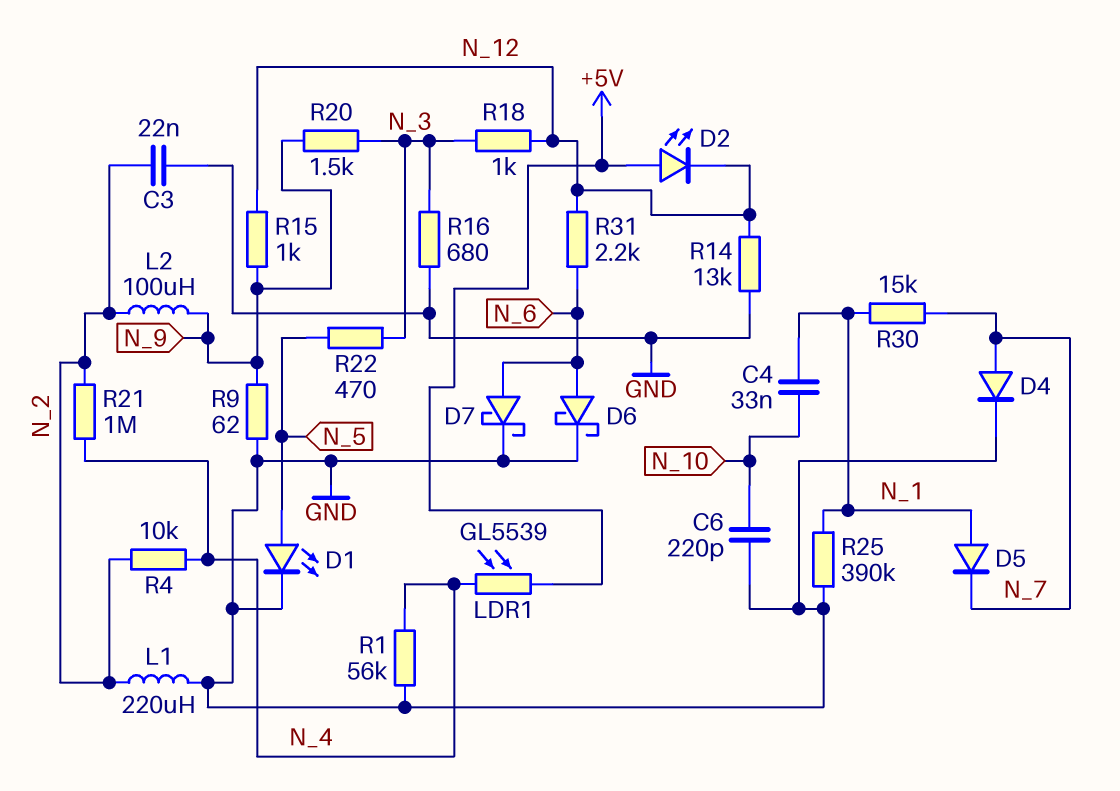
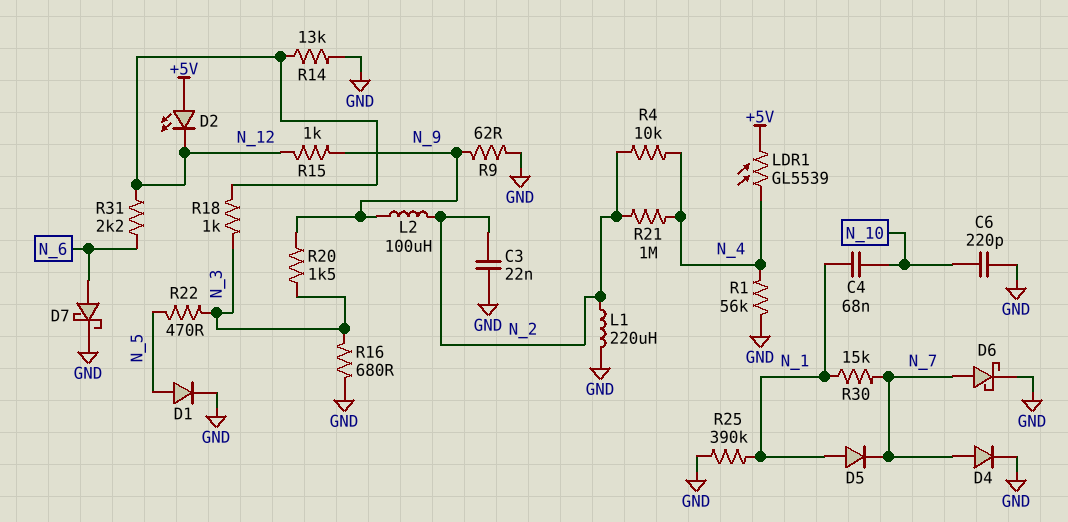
C4: 33nF (N_1, N_10) -> 68nF (N_1, N_10)
D1: LED (A N_5, K GND) -> diode (A N_5, K GND)
D6: schottky (A N_6, K GND) -> schottky (A N_7, K GND)

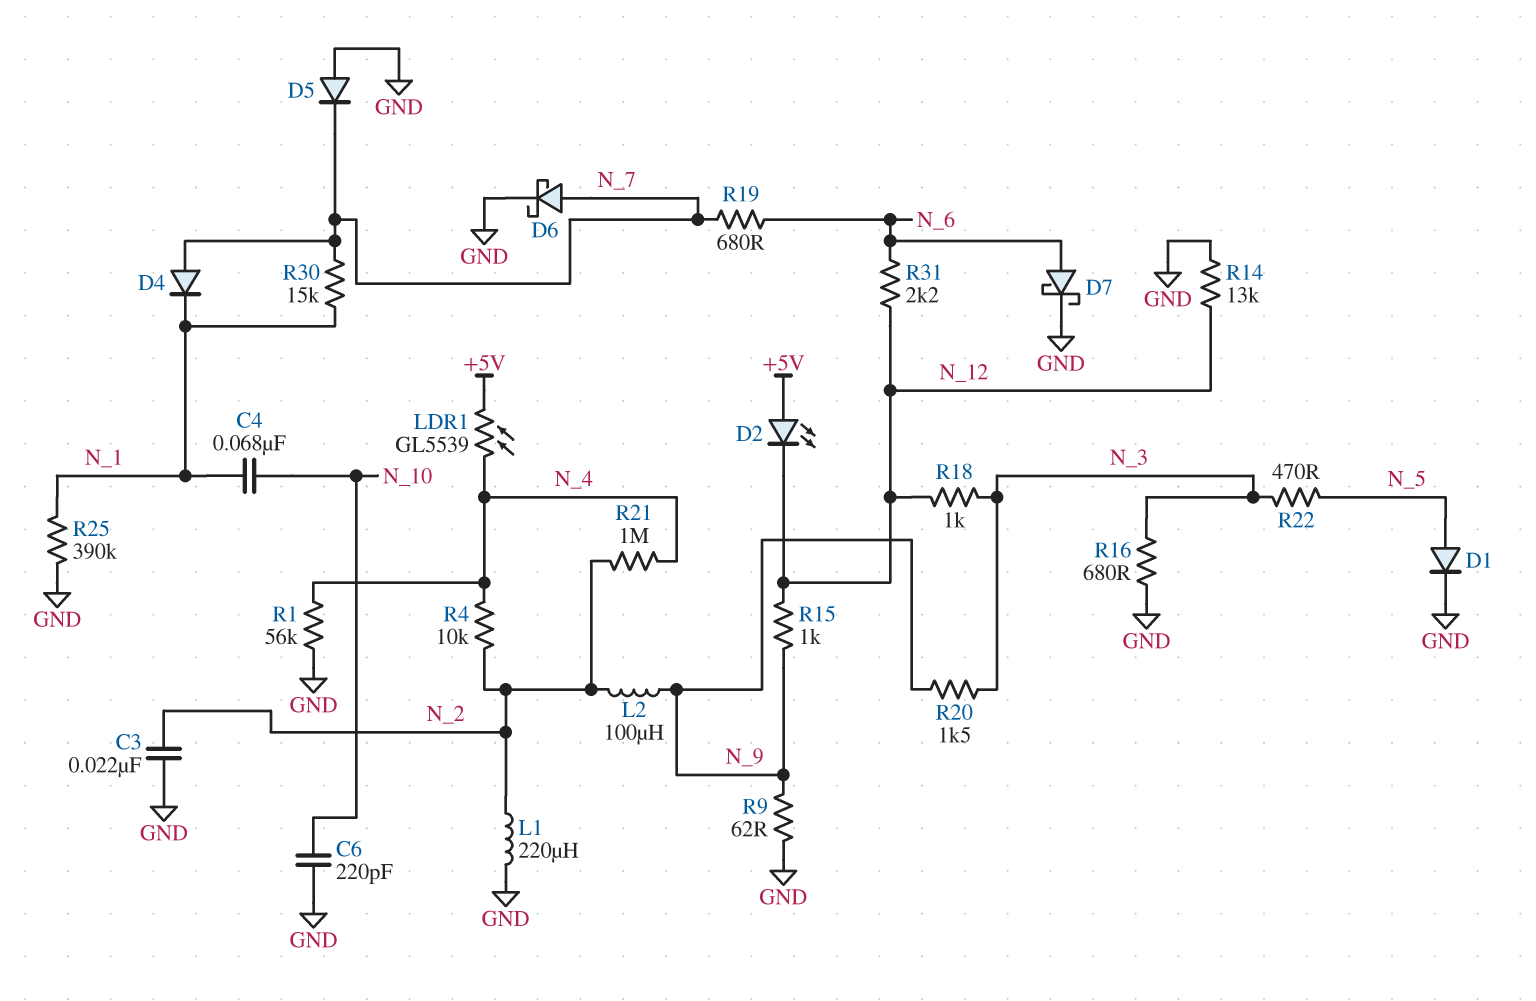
D4: diode (A N_7, K GND) -> diode (A N_7, K N_1)
D5: diode (A N_1, K N_7) -> diode (A GND, K N_7)
R19: none -> 680 (N_6, N_7)

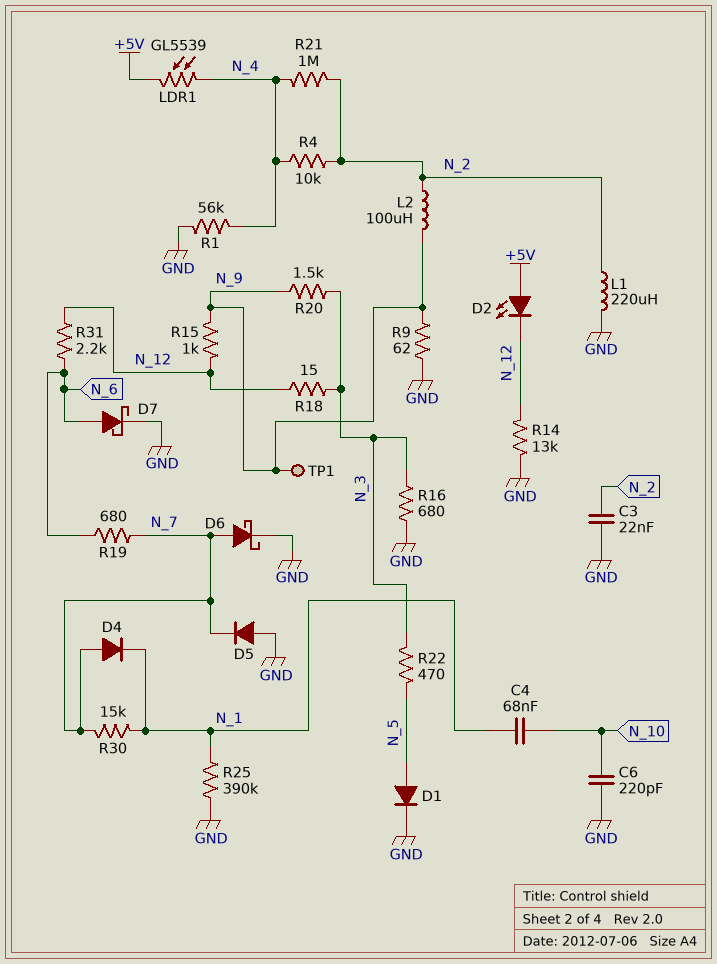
R18: 1k (N_3, N_12) -> 15 (N_3, N_12)
TP1: none -> test point (N_9)

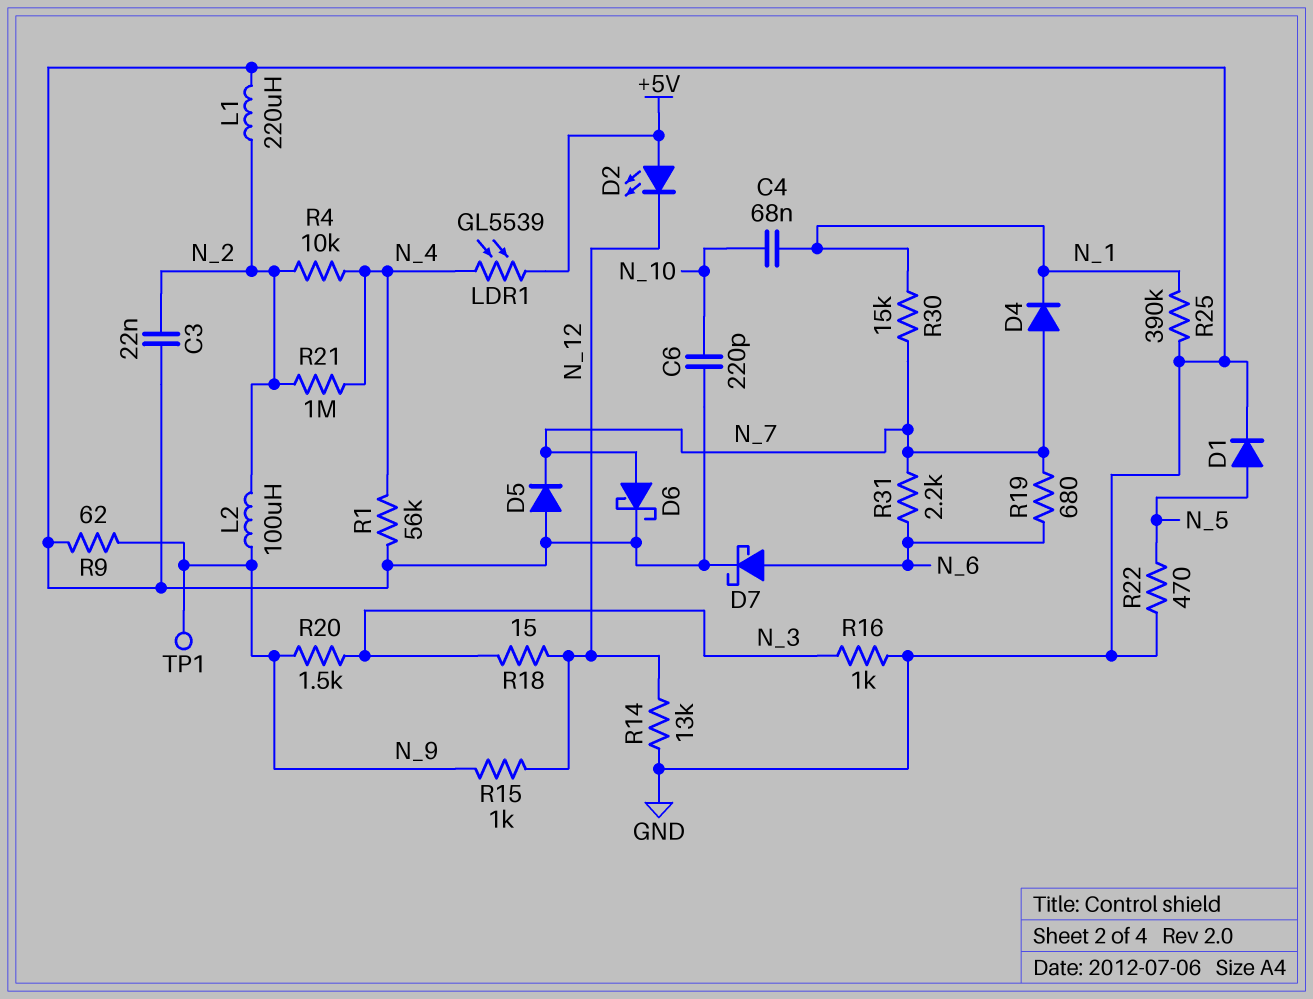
R16: 680 (GND, N_3) -> 1k (GND, N_3)
R22: 470 (N_3, N_5) -> 470 (GND, N_5)
R31: 2.2k (N_6, N_12) -> 2.2k (N_6, N_7)

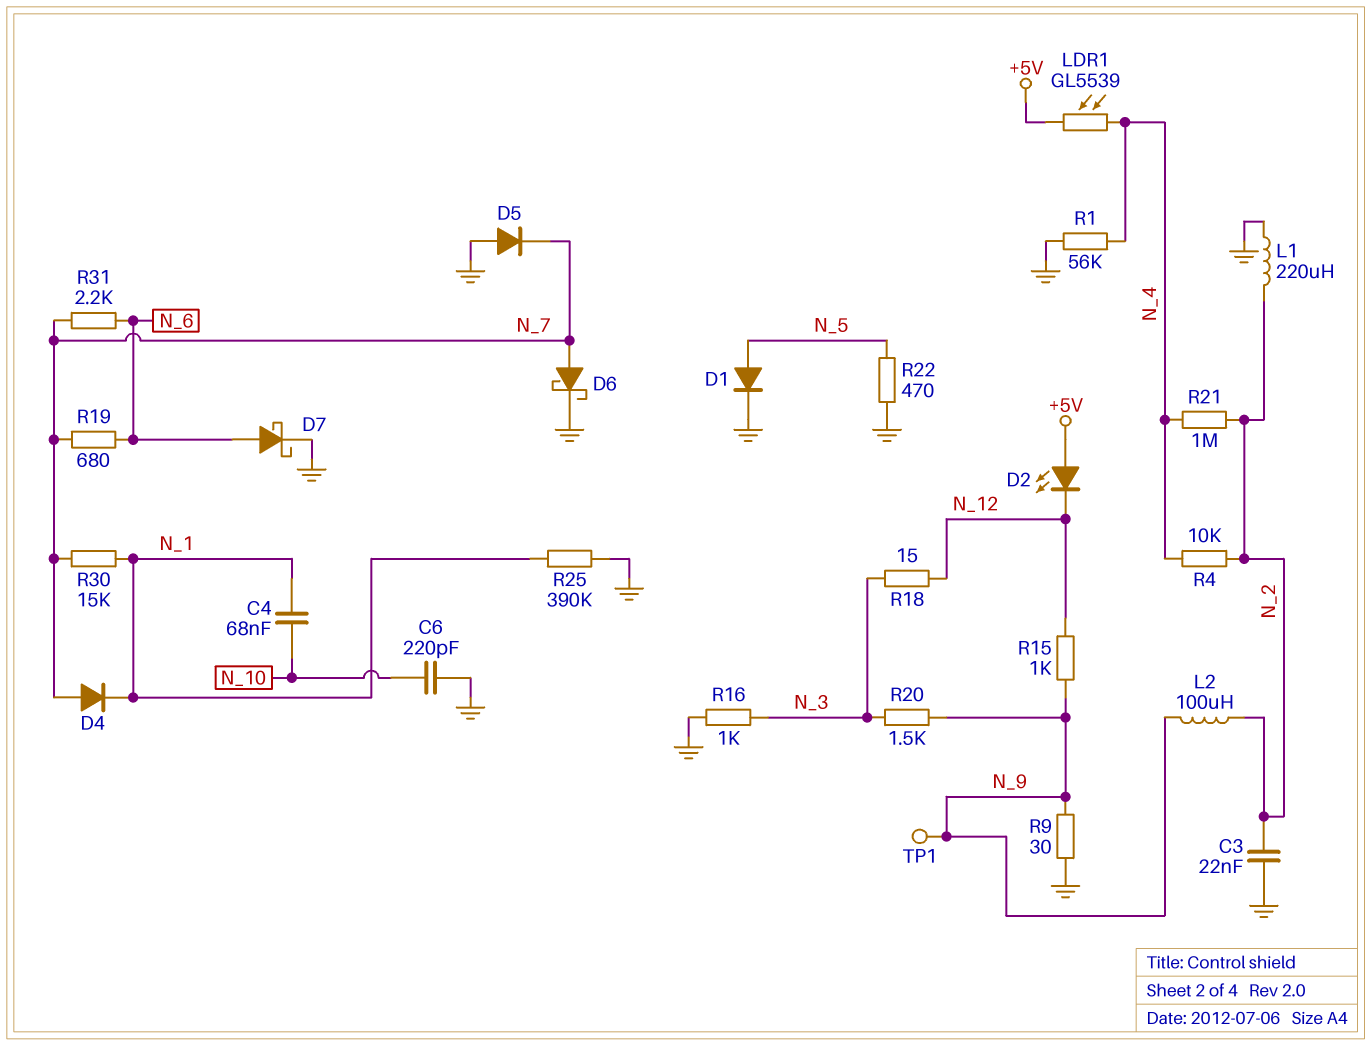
R9: 62 (GND, N_9) -> 30 (GND, N_9)
R14: 13k (GND, N_12) -> none

